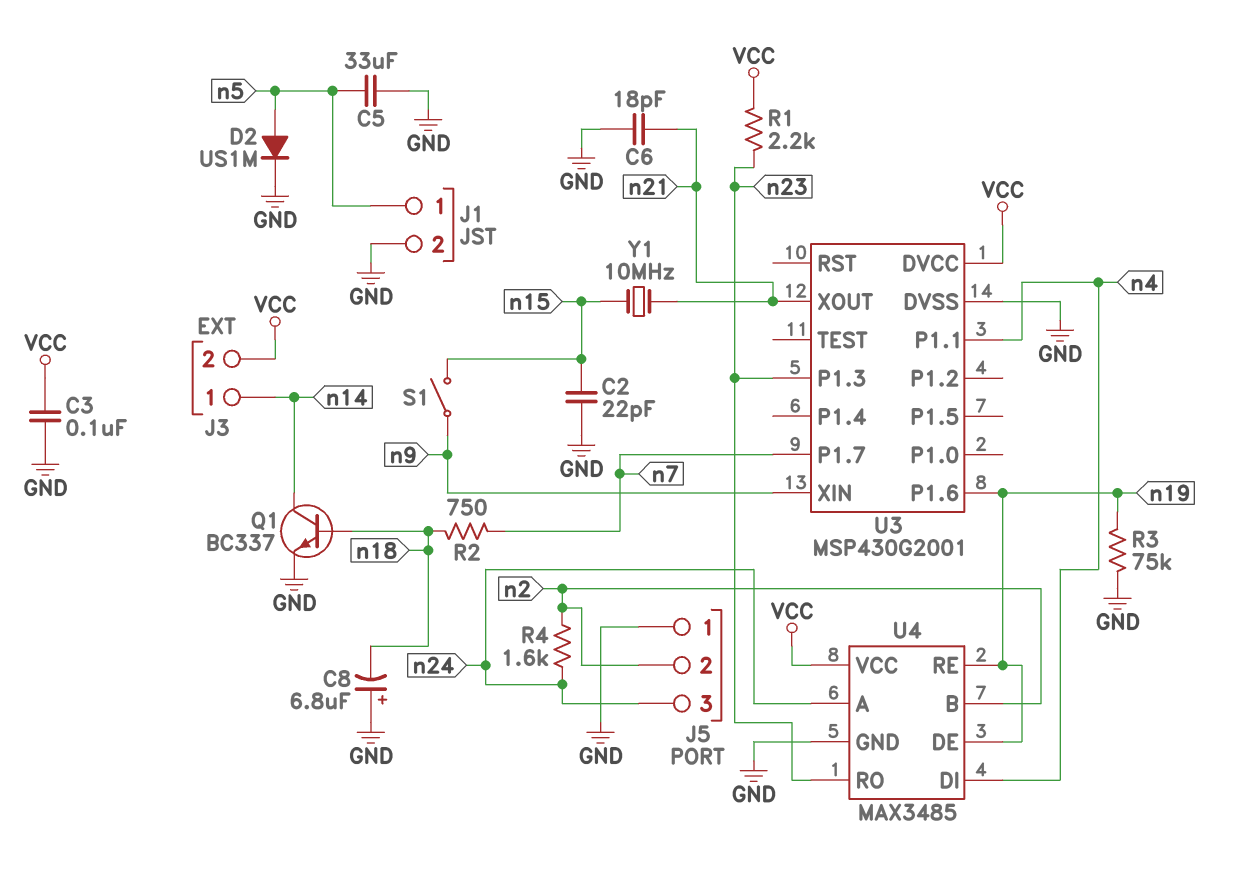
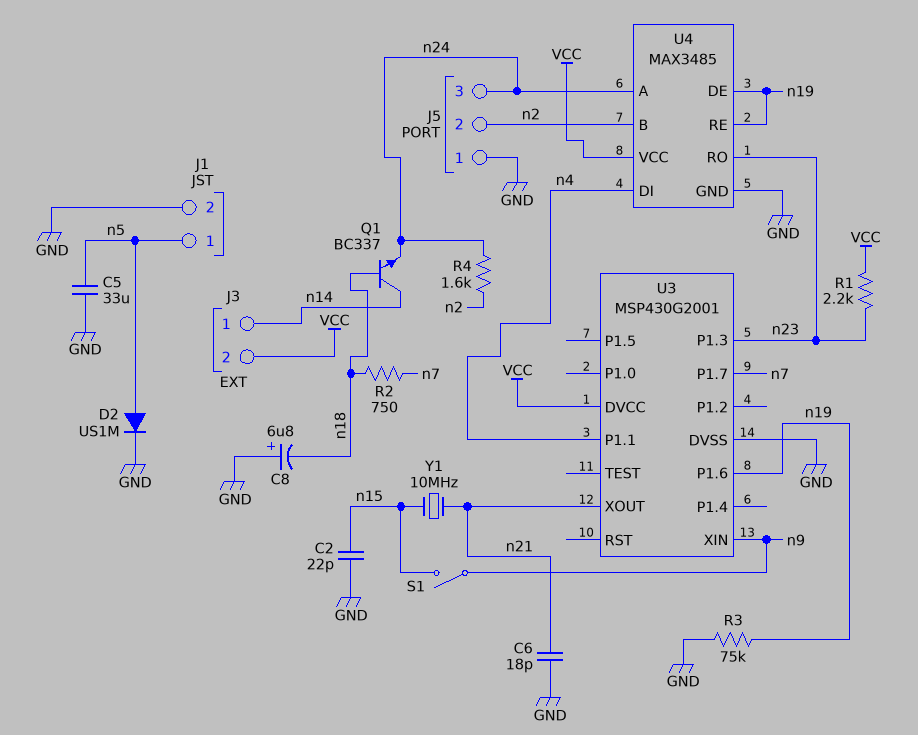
C3: 100nF (GND, VCC) -> none
Q1: NPN BC337 (B n18, C n14, E GND) -> NPN BC337 (B n18, C n14, E n24)

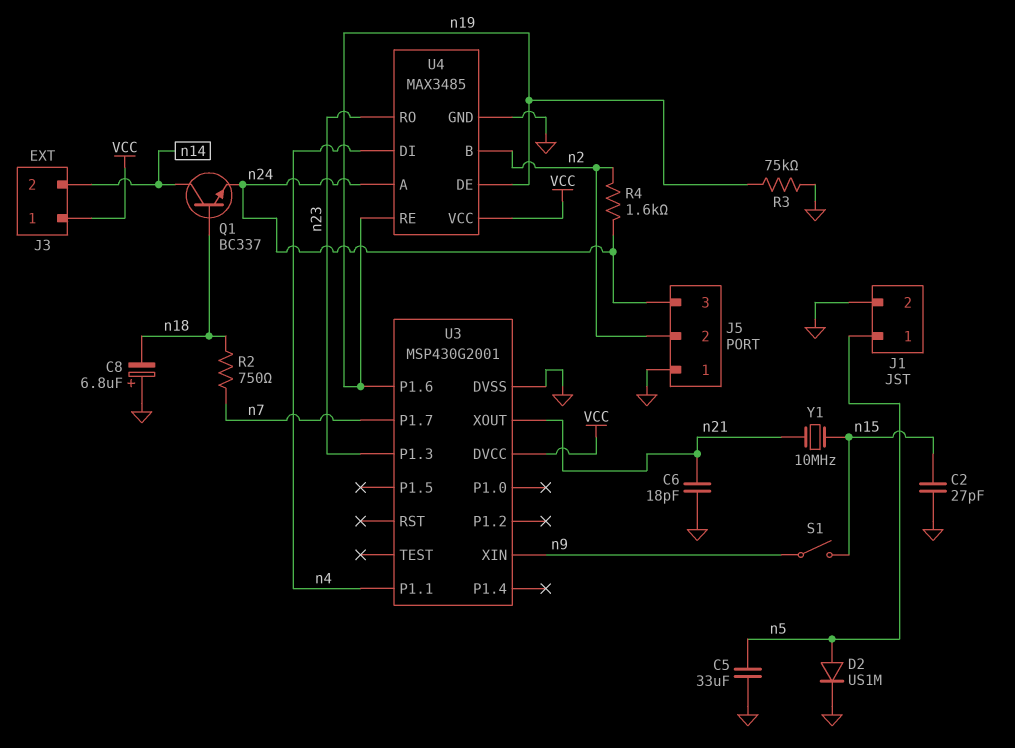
C2: 22pF (GND, n15) -> 27pF (GND, n15)
J3 pin 1: n14 -> VCC
J3 pin 2: VCC -> n14
R1: 2.2k (VCC, n23) -> none

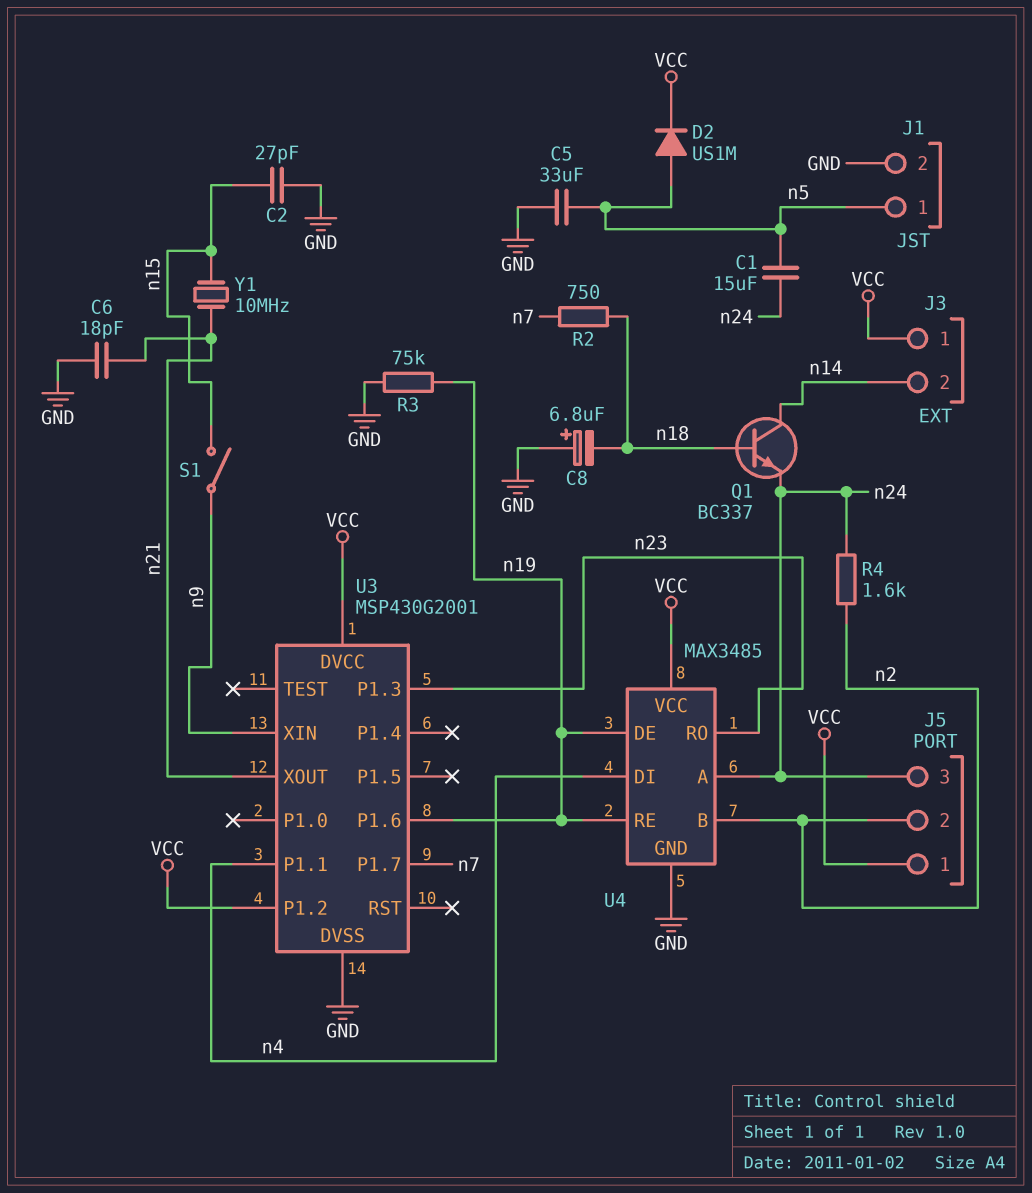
C1: none -> 15uF (n5, n24)
D2: diode US1M (A n5, K GND) -> diode US1M (A n5, K VCC)
J5 pin 1: GND -> VCC
U3 pin P1.2: none -> VCC

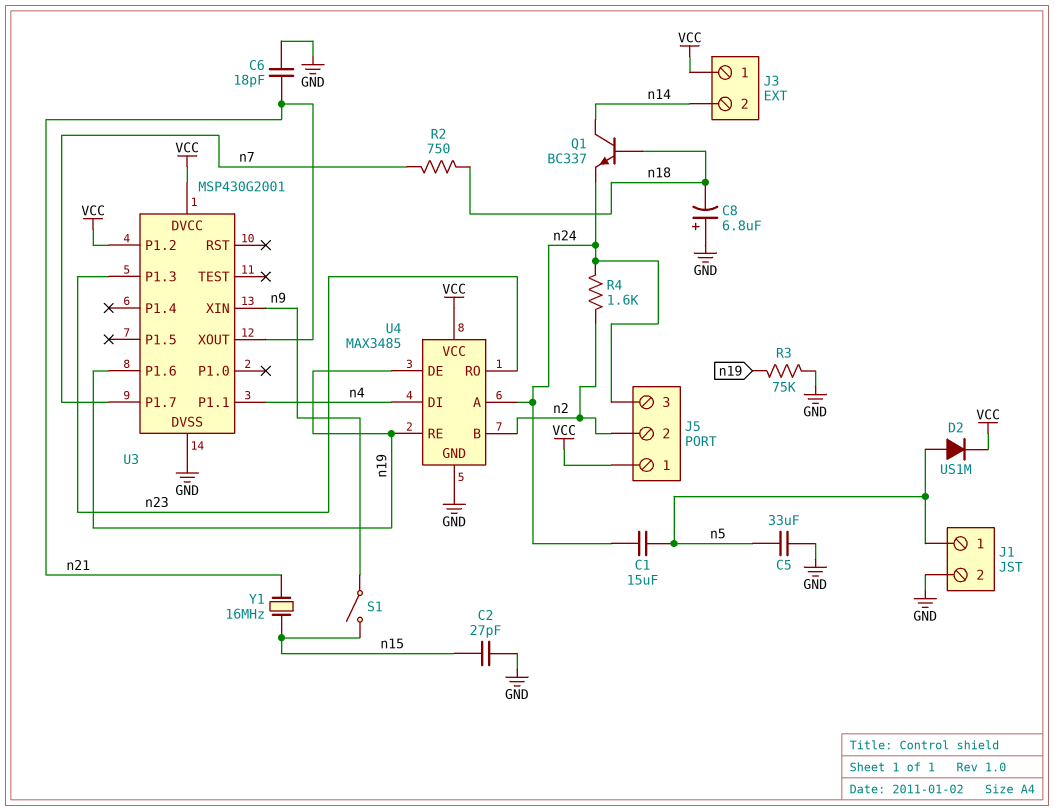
Y1: 10MHz (n15, n21) -> 16MHz (n15, n21)

